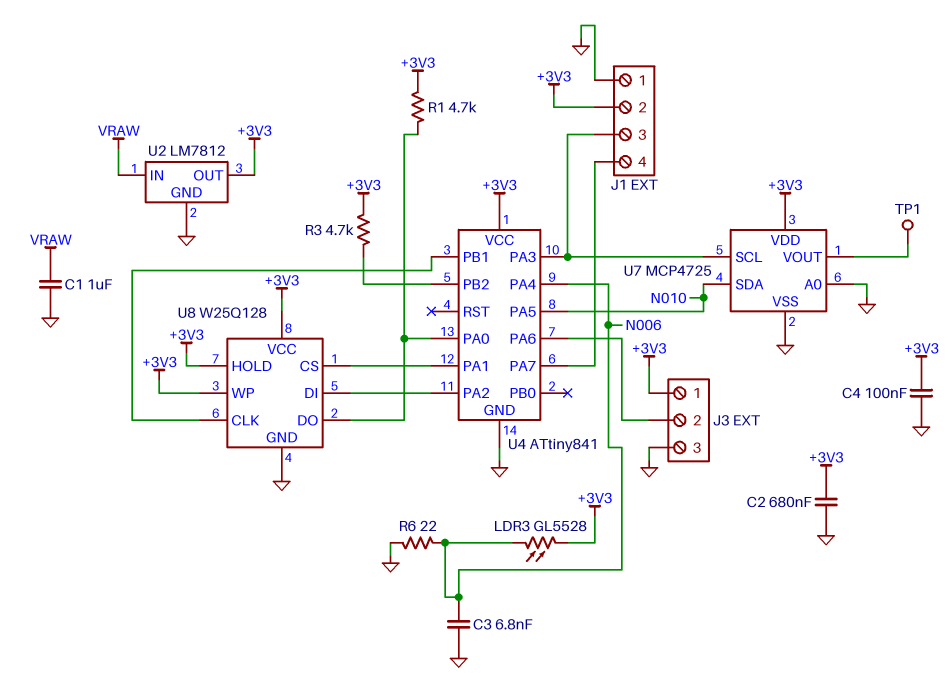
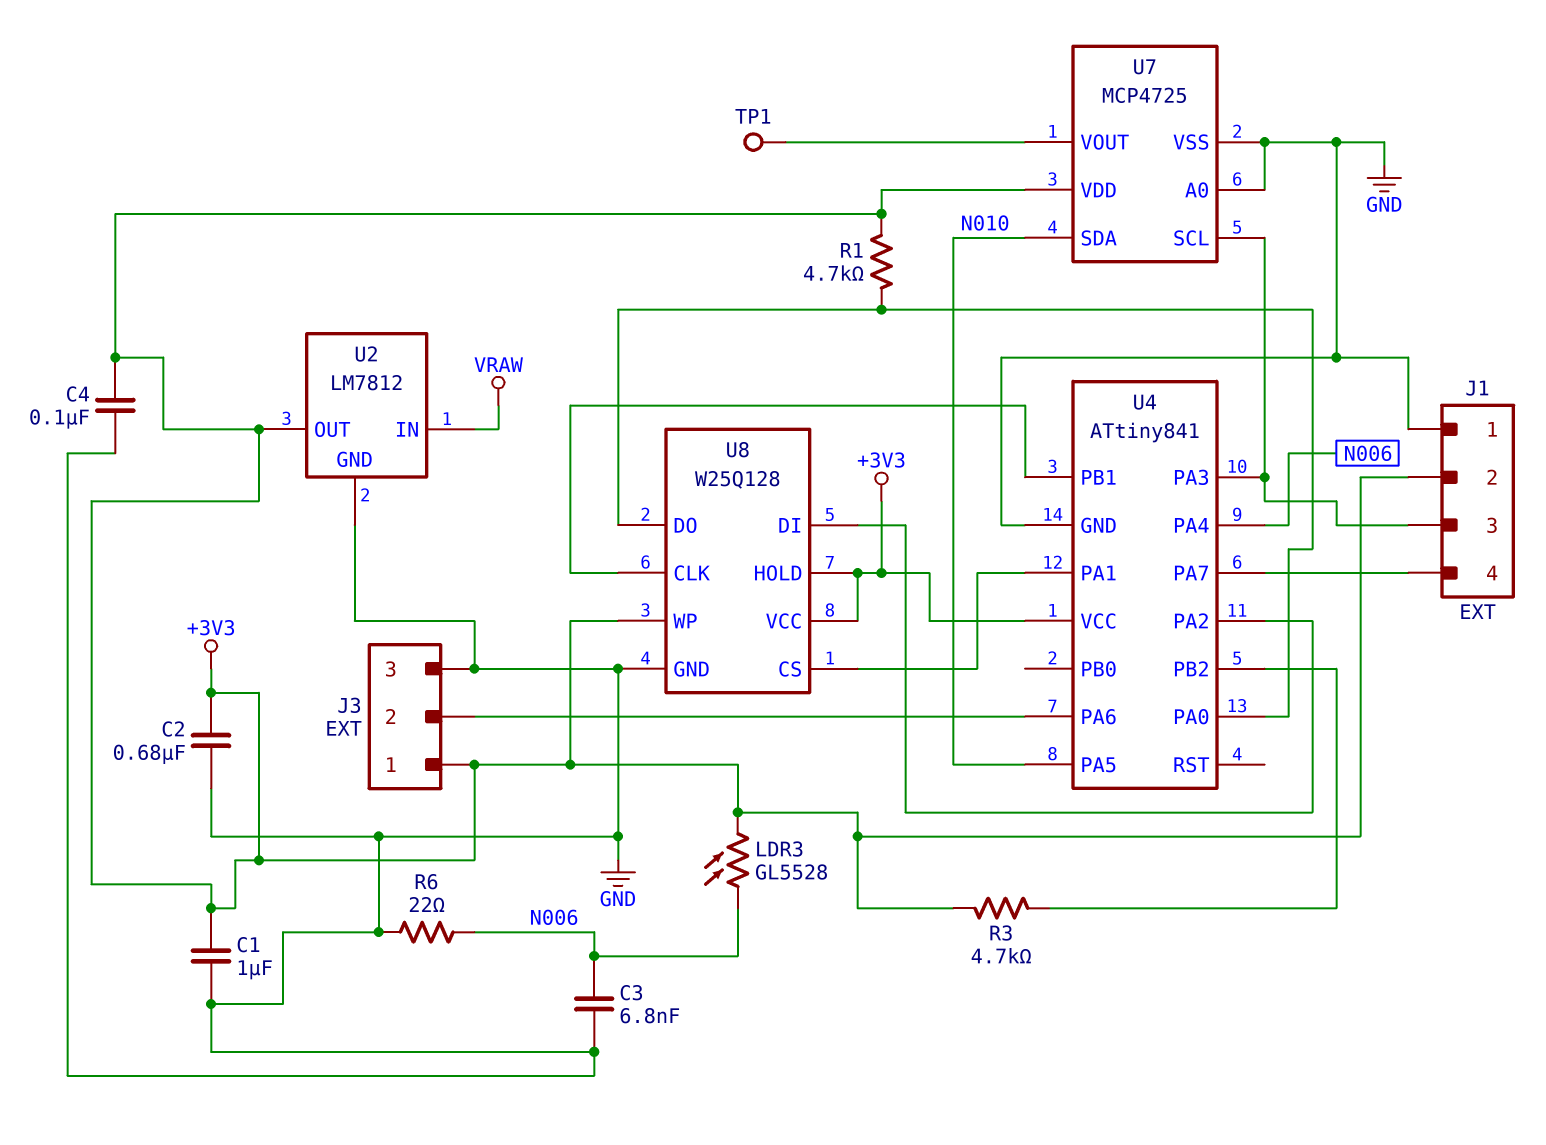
C1: 1uF (GND, VRAW) -> 1uF (+3V3, GND)

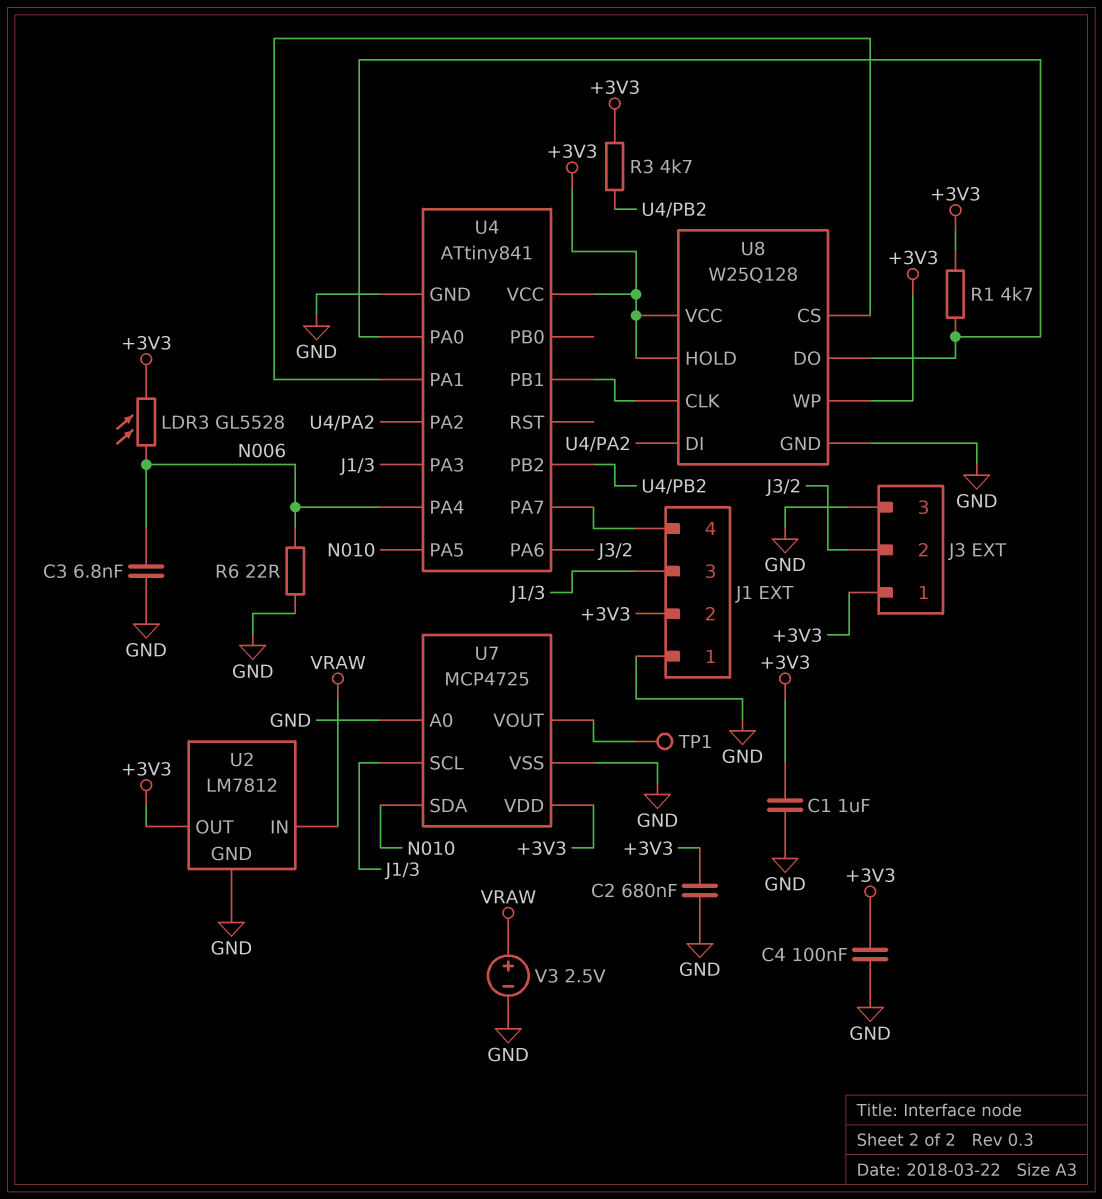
V3: none -> 2.5V (plus VRAW, minus GND)

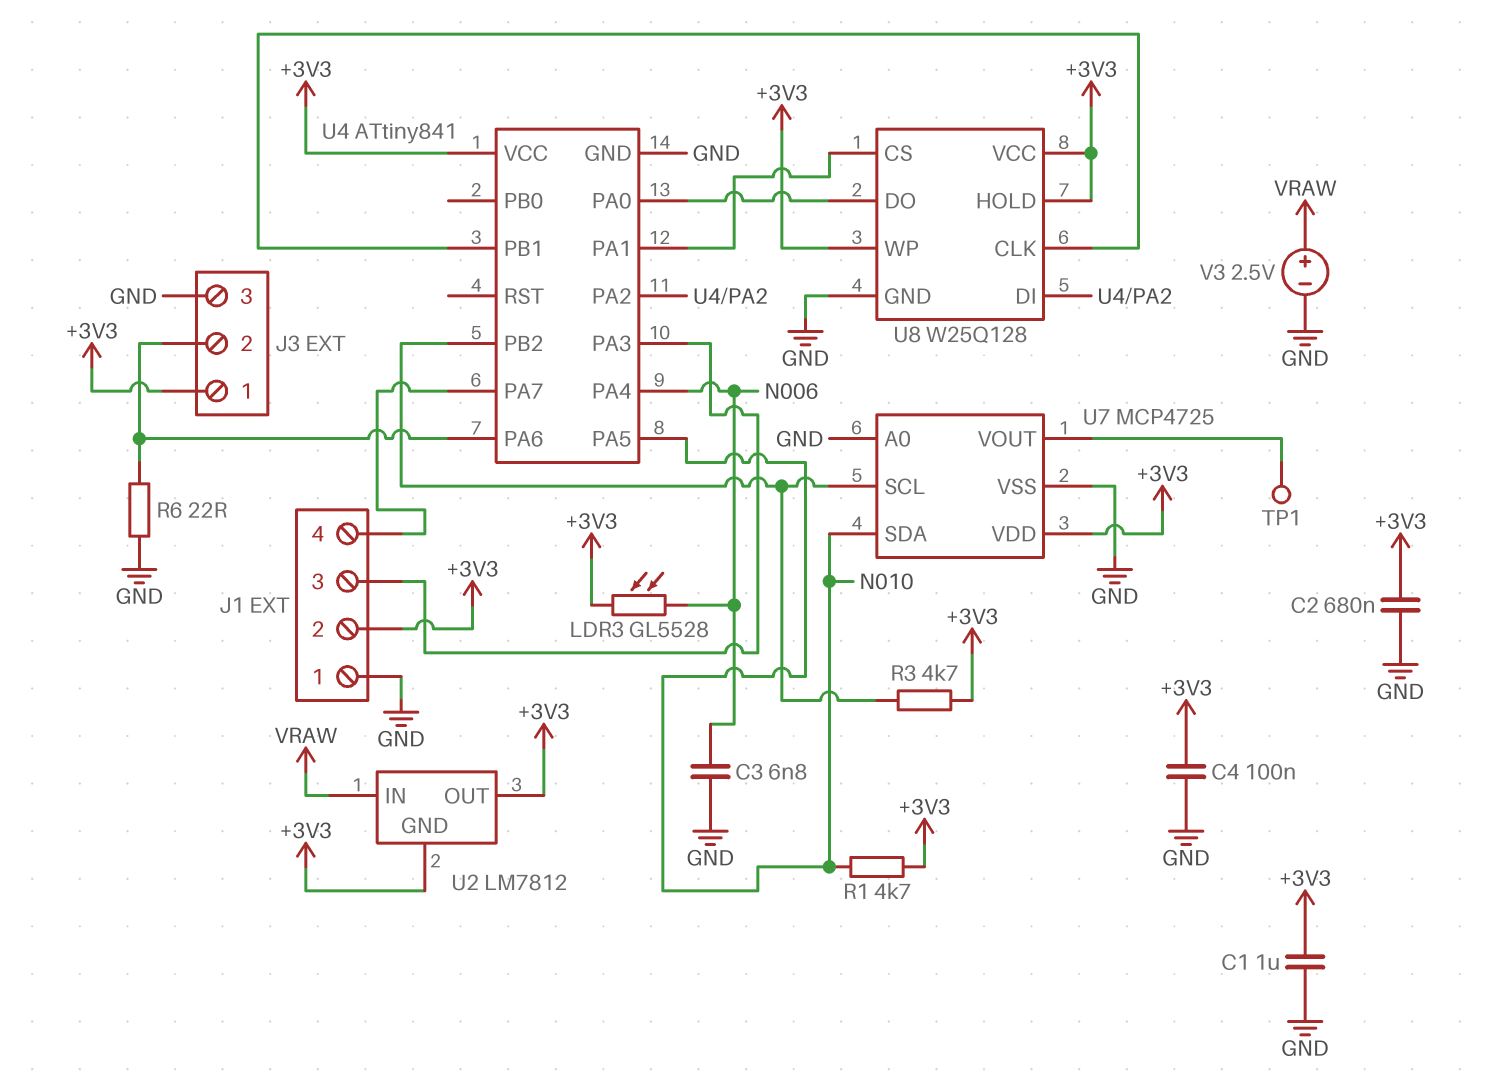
R1: 4.7k (+3V3, U4/PA0) -> 4.7k (+3V3, N010)
R6: 22 (GND, N006) -> 22 (GND, J3/2)
U2 pin GND: GND -> +3V3
U7 pin SCL: J1/3 -> U4/PB2

